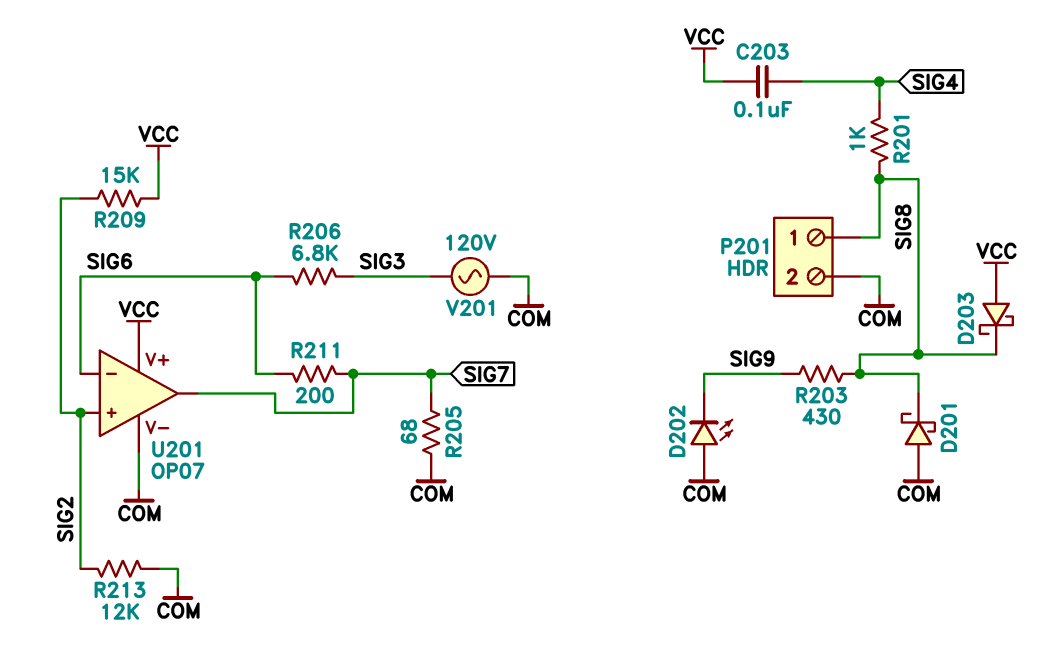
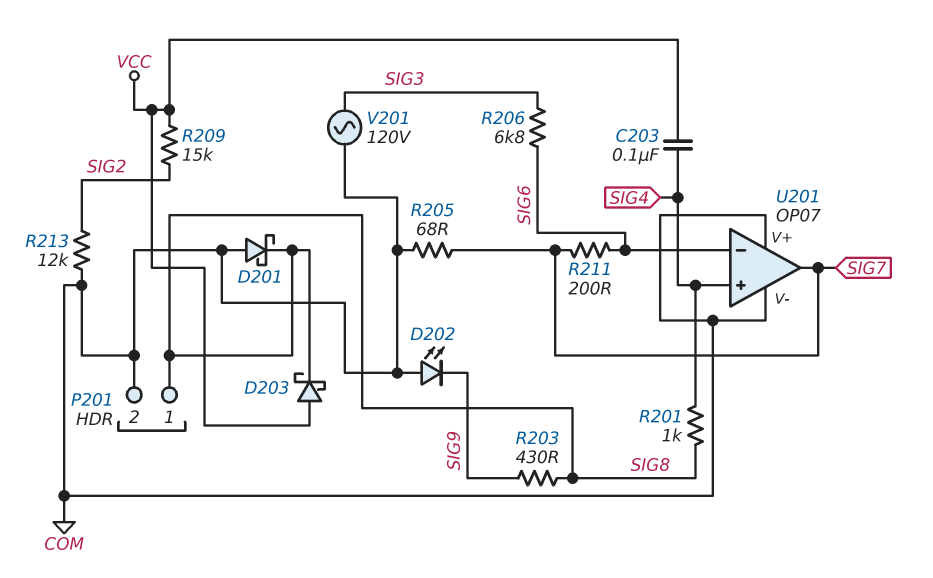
U201 pin V+: VCC -> COM
U201 pin in+: SIG2 -> SIG4

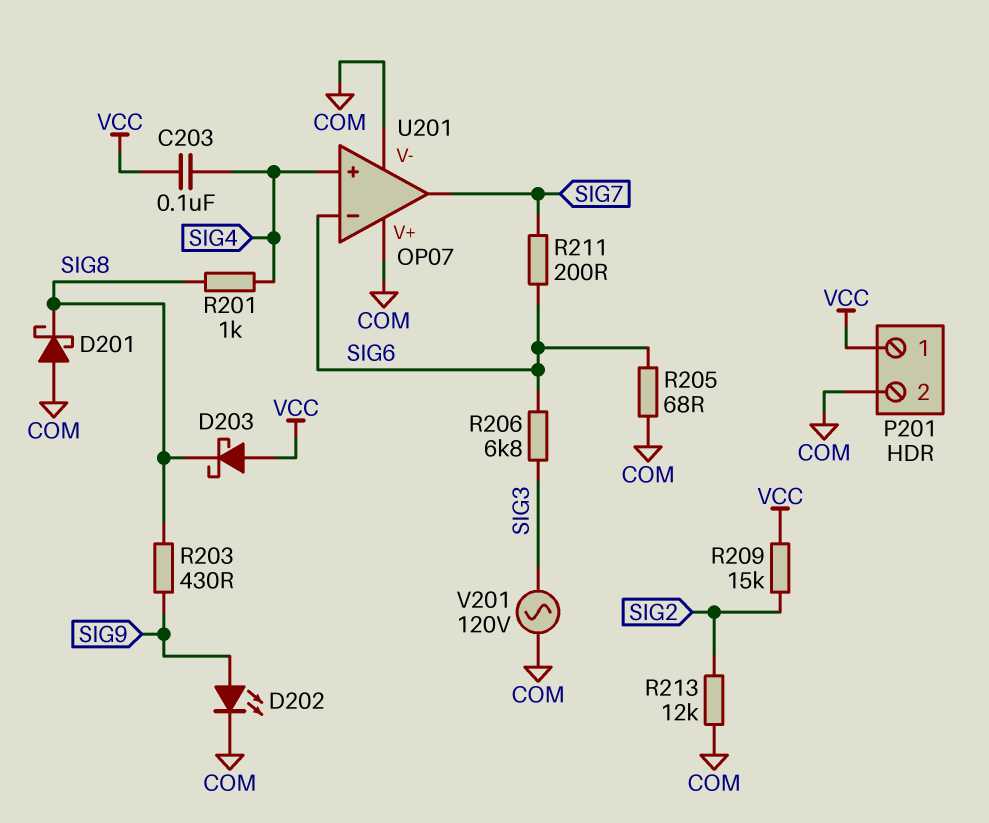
D202: LED (A COM, K SIG9) -> LED (A SIG9, K COM)
P201 pin 1: SIG8 -> VCC
R205: 68 (COM, SIG7) -> 68 (COM, SIG6)

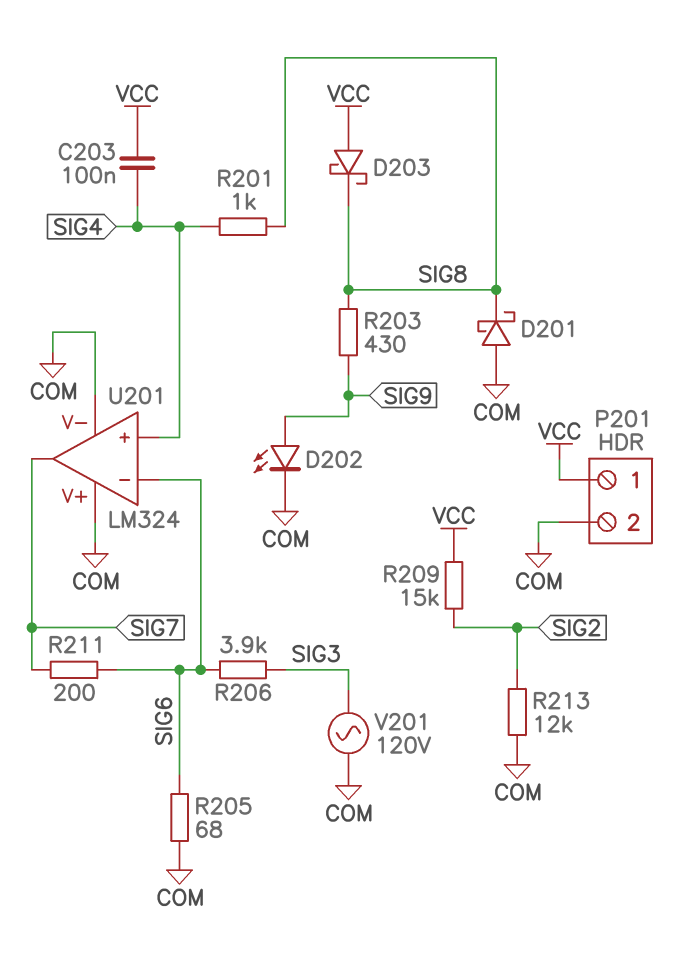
R206: 6.8k (SIG3, SIG6) -> 3.9k (SIG3, SIG6)
U201: OP07 -> LM324

